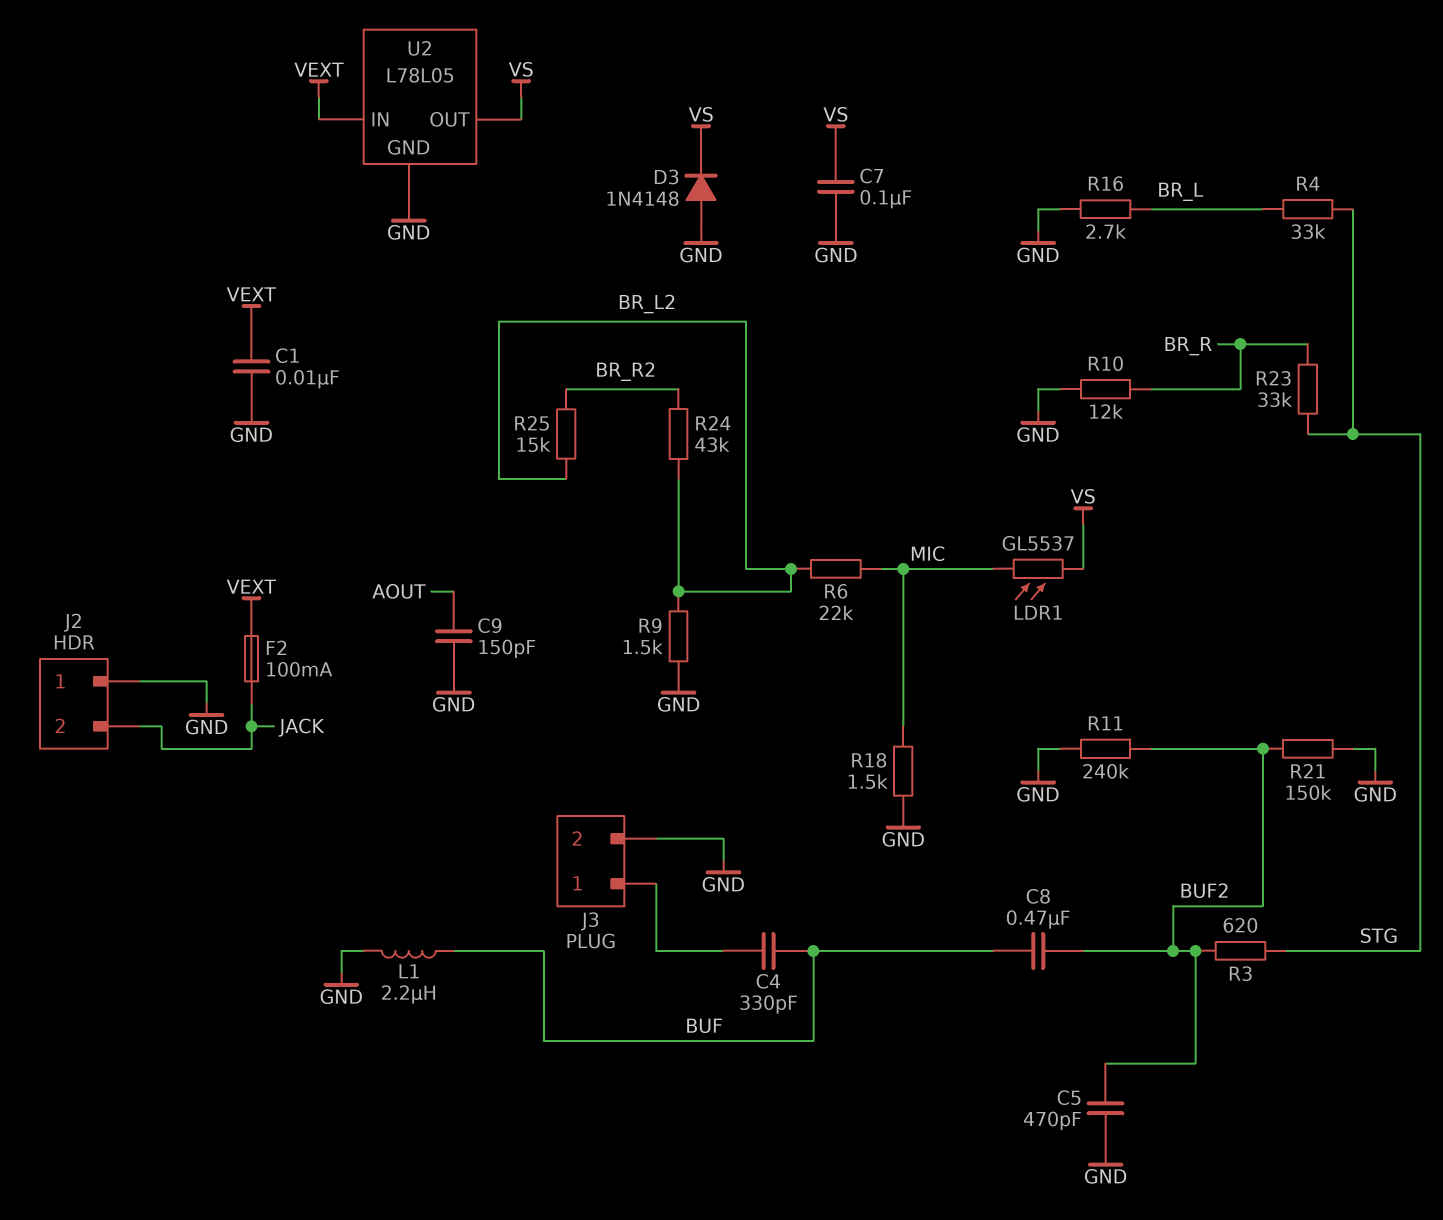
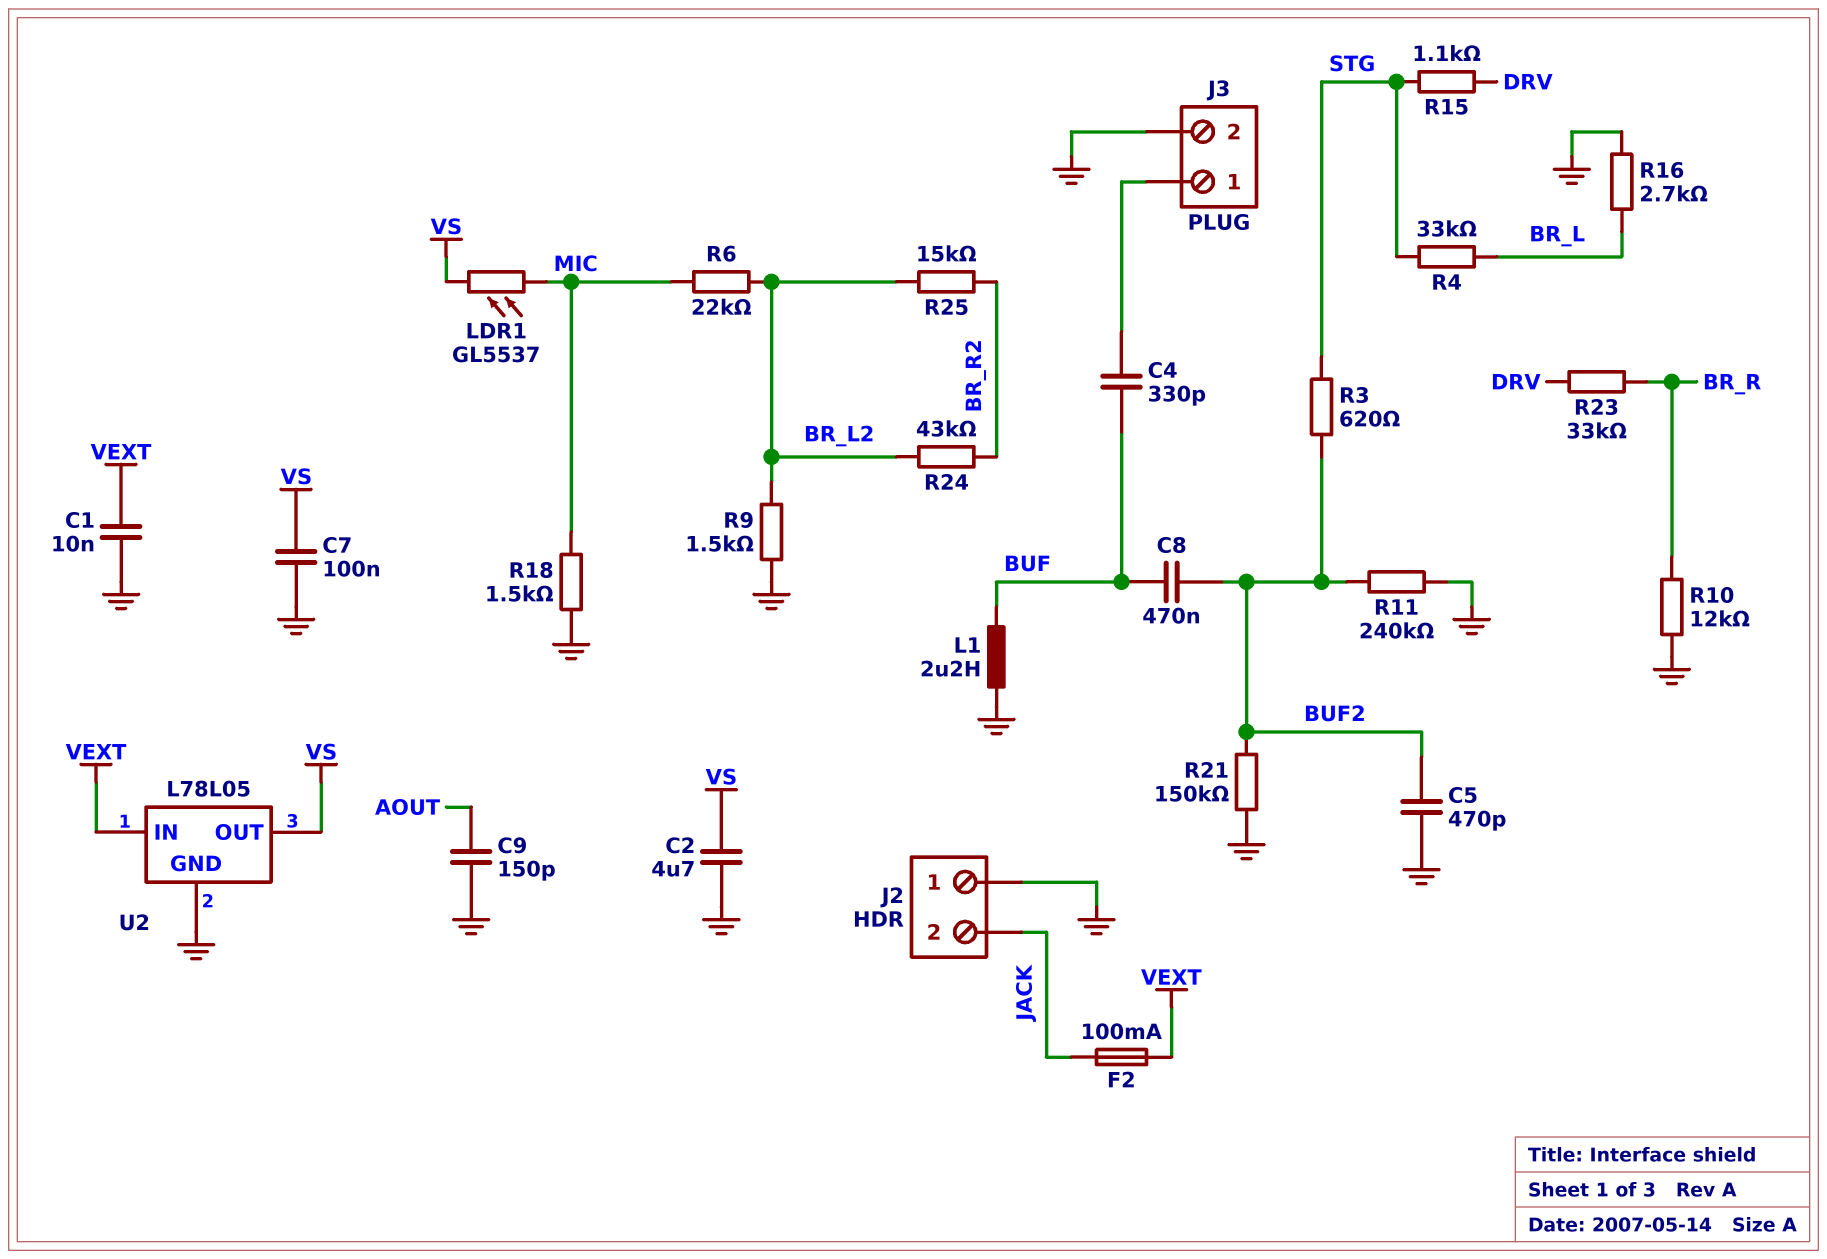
C2: none -> 4.7uF (GND, VS)
D3: diode 1N4148 (A GND, K VS) -> none
R15: none -> 1.1k (DRV, STG)
R23: 33k (BR_R, STG) -> 33k (BR_R, DRV)

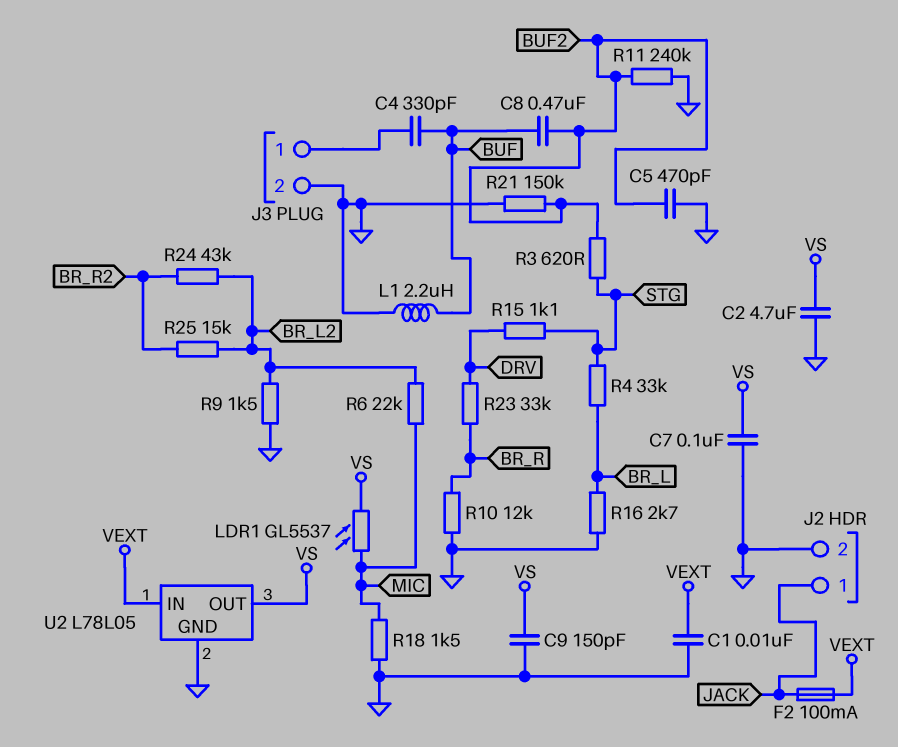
C9: 150pF (AOUT, GND) -> 150pF (GND, VS)
J2 pin 1: GND -> JACK
J2 pin 2: JACK -> GND

